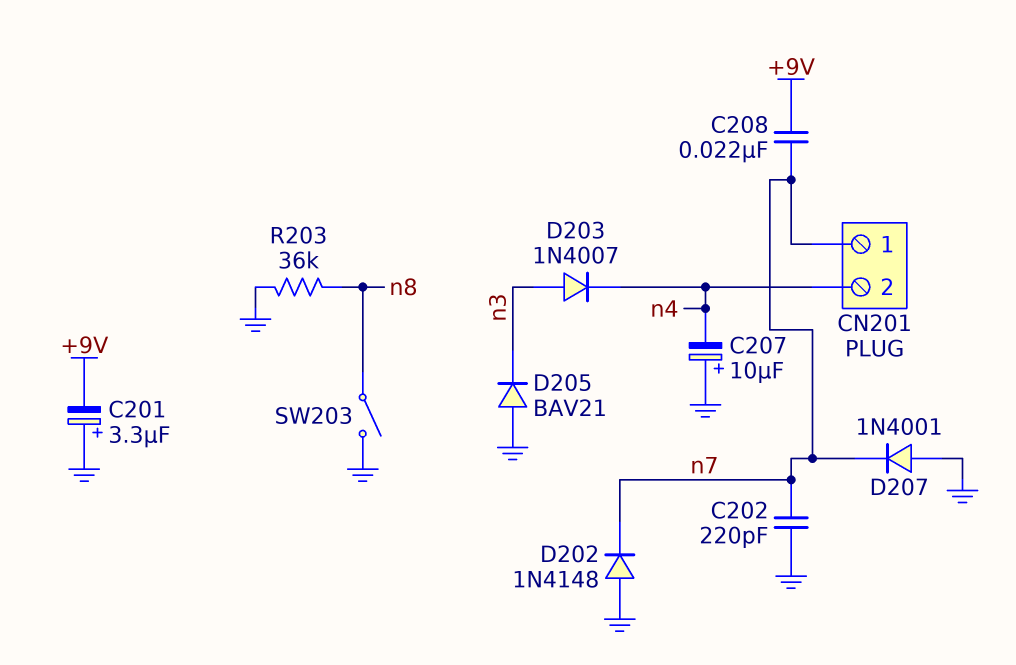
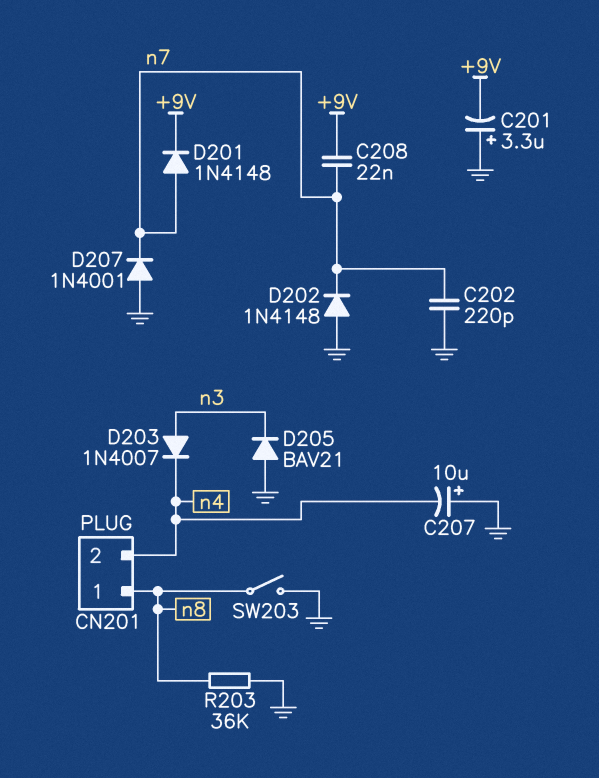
CN201 pin 1: n7 -> n8
D201: none -> diode 1N4148 (A n7, K +9V)

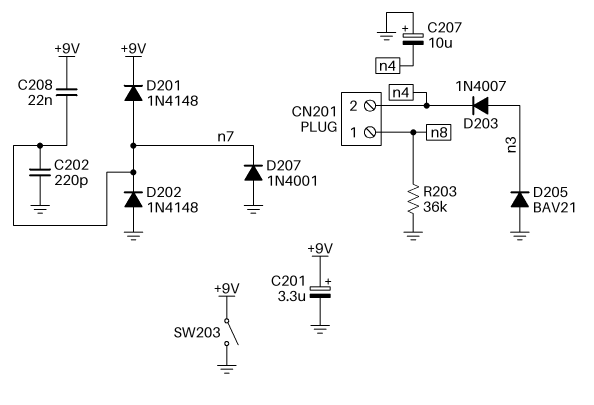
C201: 3.3uF (plus GND, minus +9V) -> 3.3uF (plus +9V, minus GND)
SW203: switch (GND, n8) -> switch (+9V, GND)

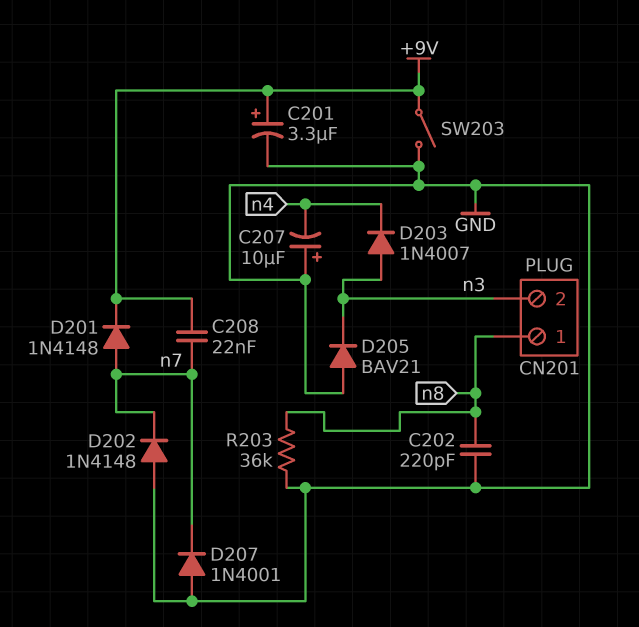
C202: 220pF (GND, n7) -> 220pF (GND, n8)
CN201 pin 2: n4 -> n3

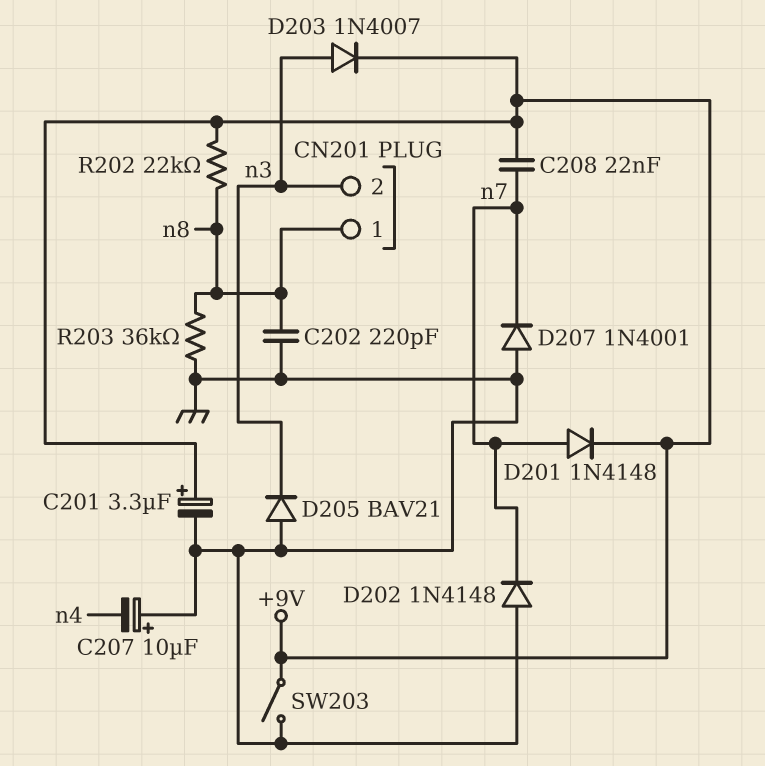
D203: diode 1N4007 (A n3, K n4) -> diode 1N4007 (A n3, K +9V)
R202: none -> 22k (+9V, n8)

